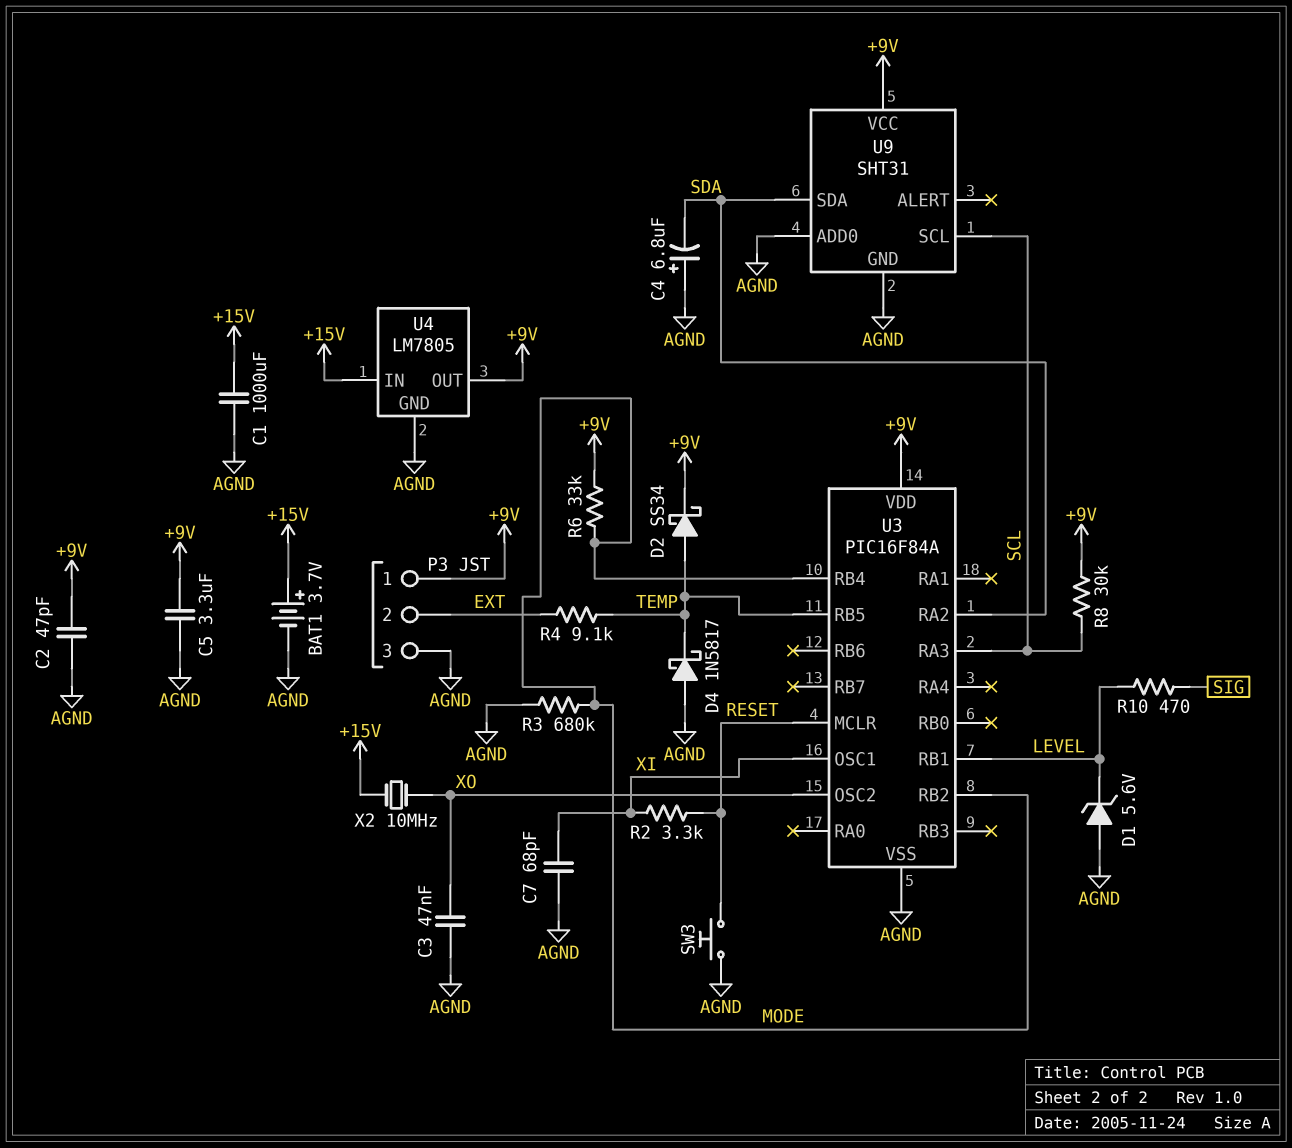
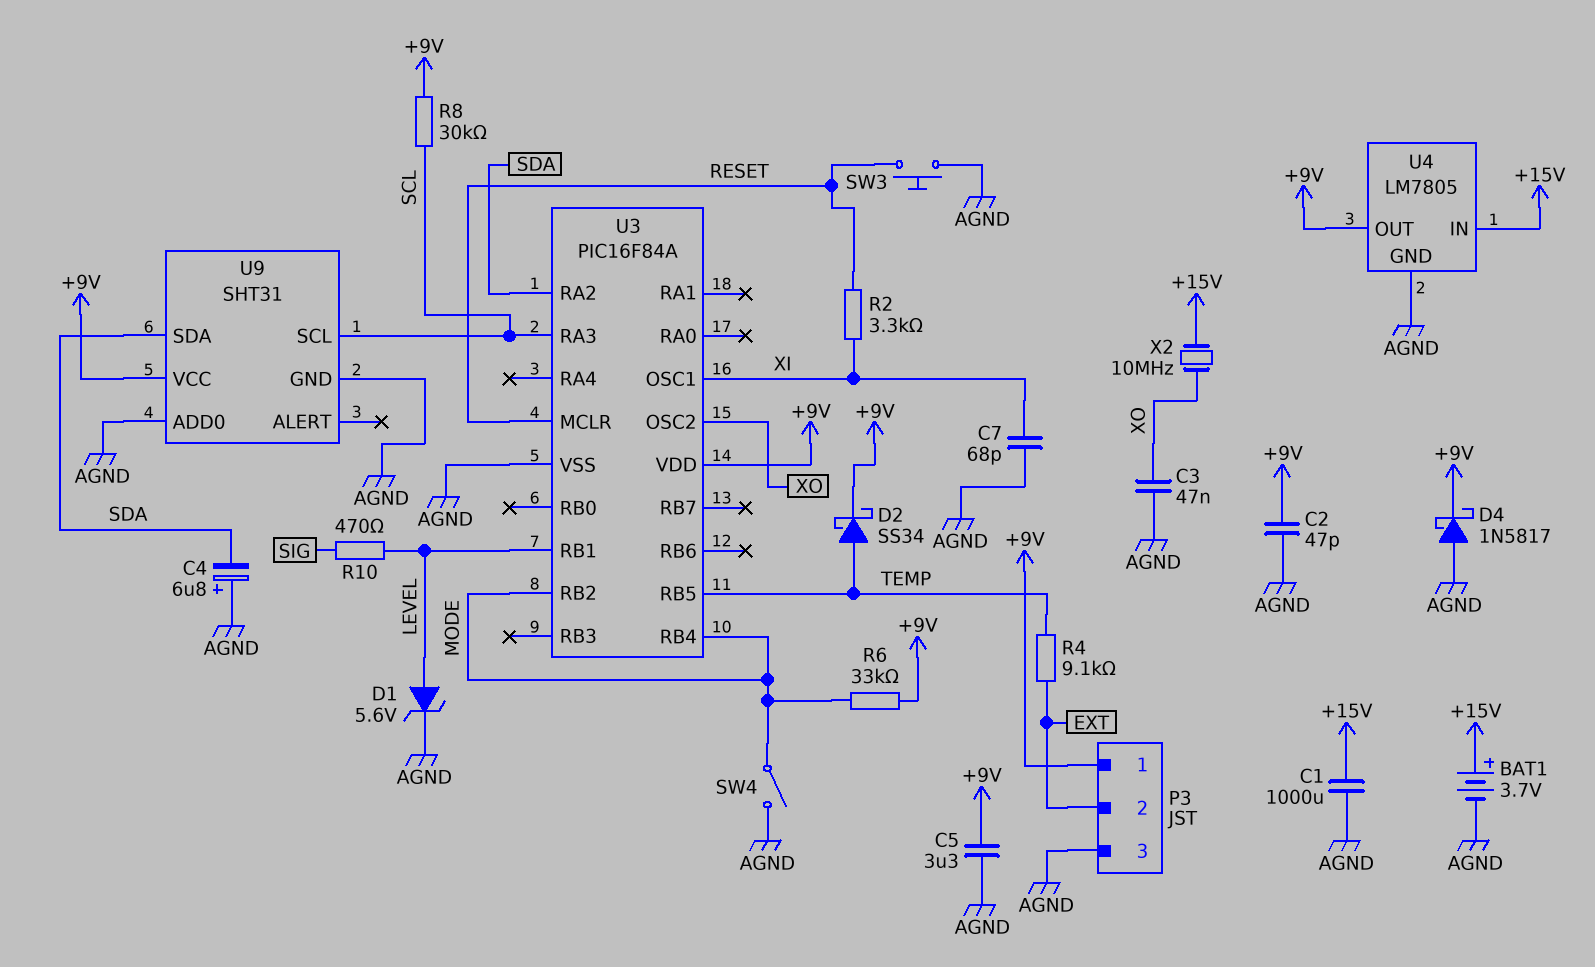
D1: zener 5.6V (A AGND, K LEVEL) -> zener 5.6V (A LEVEL, K AGND)
D4: schottky 1N5817 (A AGND, K TEMP) -> schottky 1N5817 (A AGND, K +9V)
R3: 680k (AGND, MODE) -> none
SW4: none -> switch (AGND, MODE)

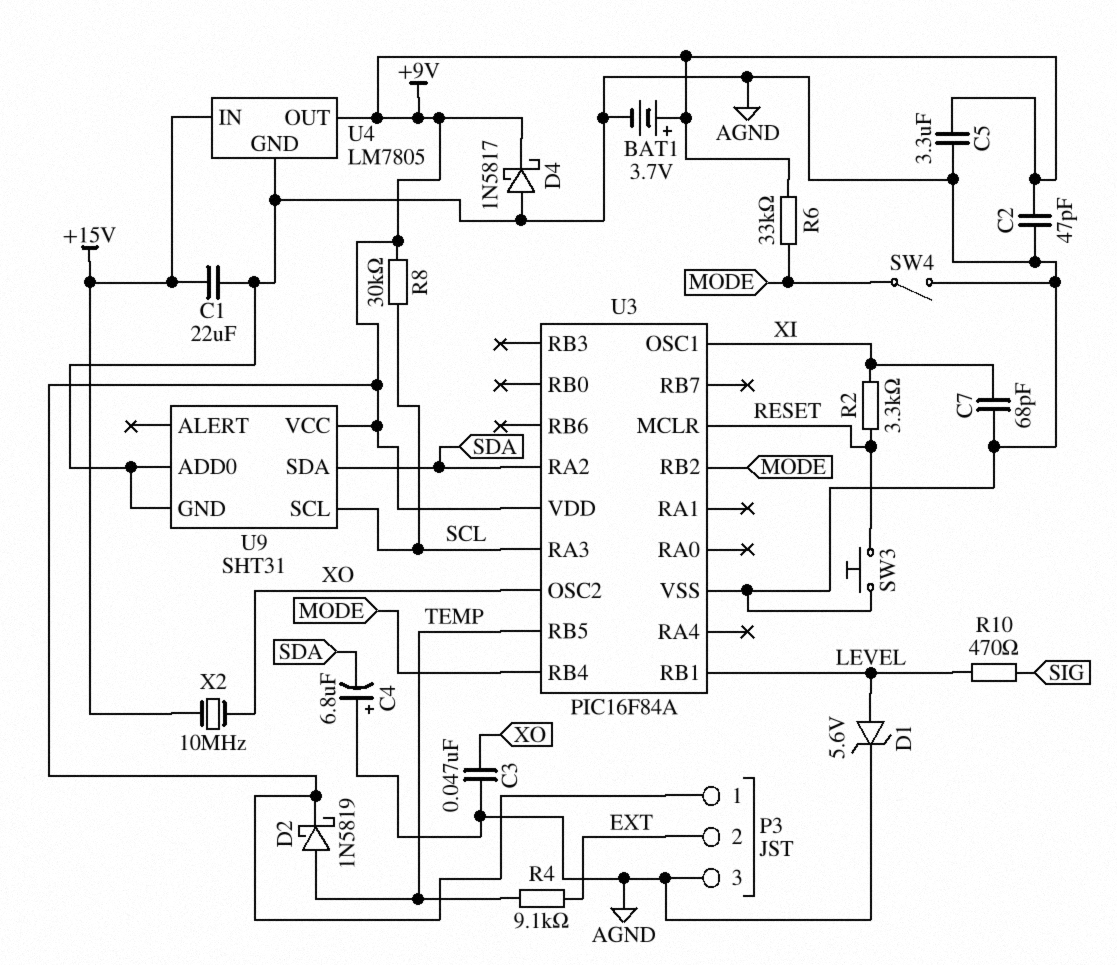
BAT1: 3.7V (plus +15V, minus AGND) -> 3.7V (plus +9V, minus AGND)
C1: 1000uF (+15V, AGND) -> 22uF (+15V, AGND)
D2: schottky SS34 (A TEMP, K +9V) -> schottky 1N5819 (A TEMP, K +9V)

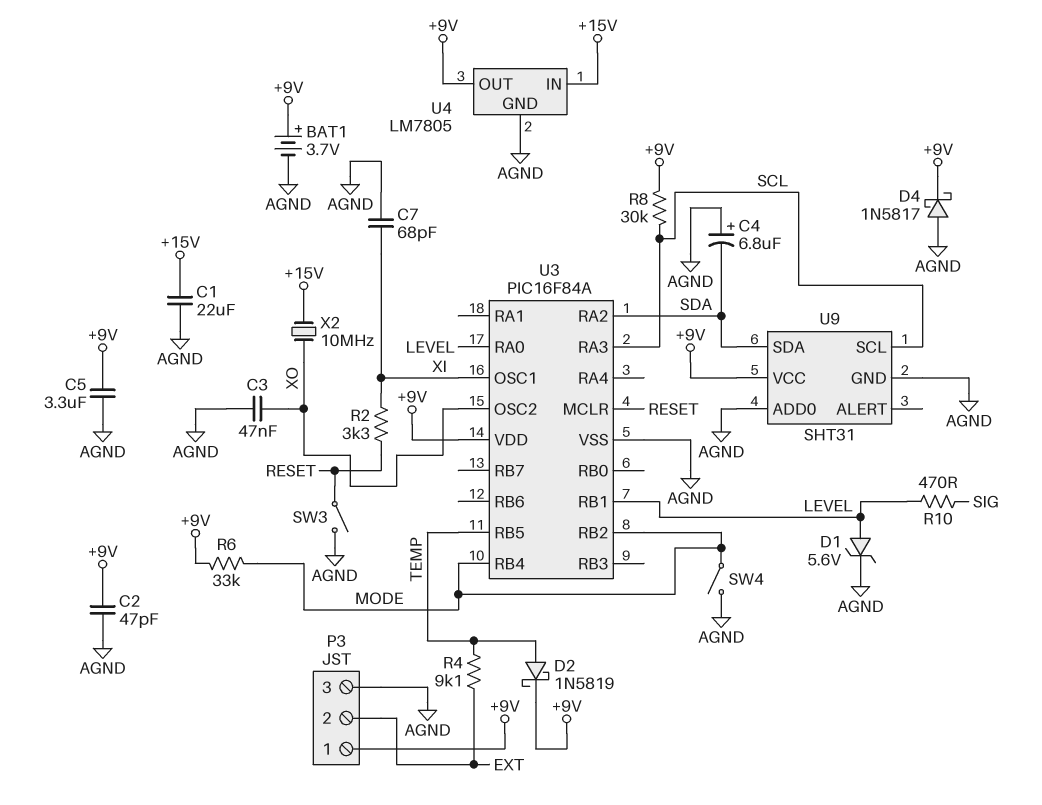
SW3: button (AGND, RESET) -> switch (AGND, RESET)
U3 pin RA0: none -> LEVEL

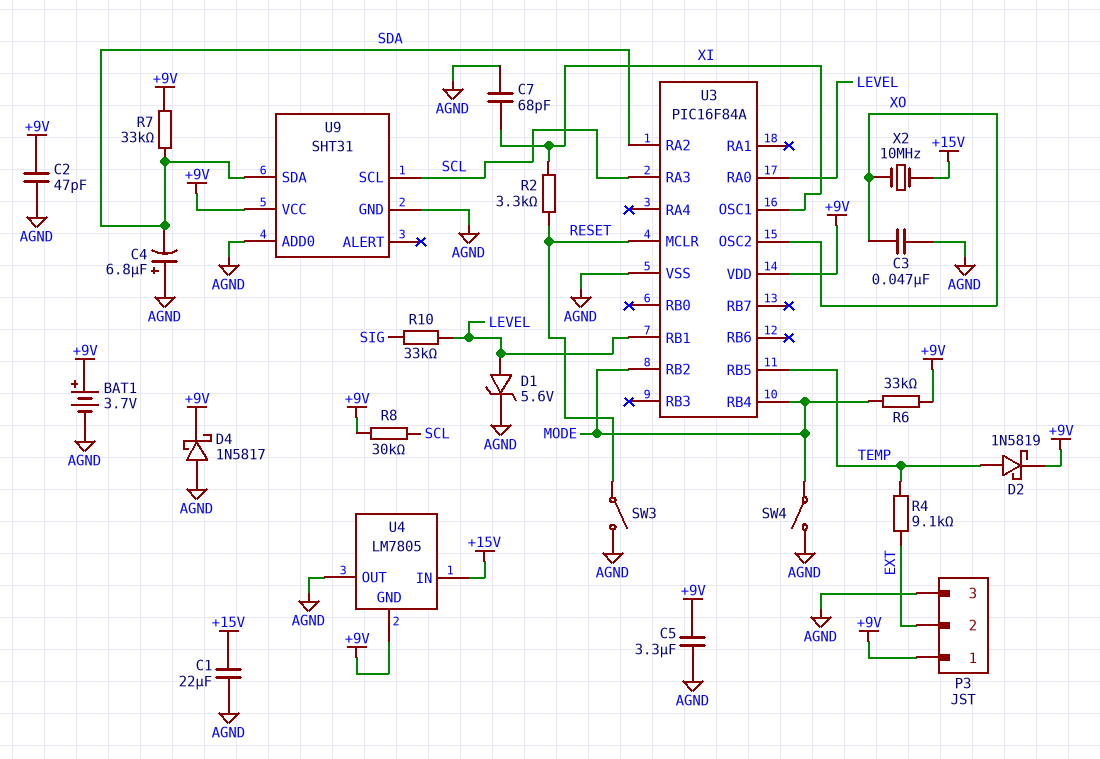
R7: none -> 33k (+9V, SDA)
R10: 470 (LEVEL, SIG) -> 33k (LEVEL, SIG)
U4 pin GND: AGND -> +9V
U4 pin OUT: +9V -> AGND

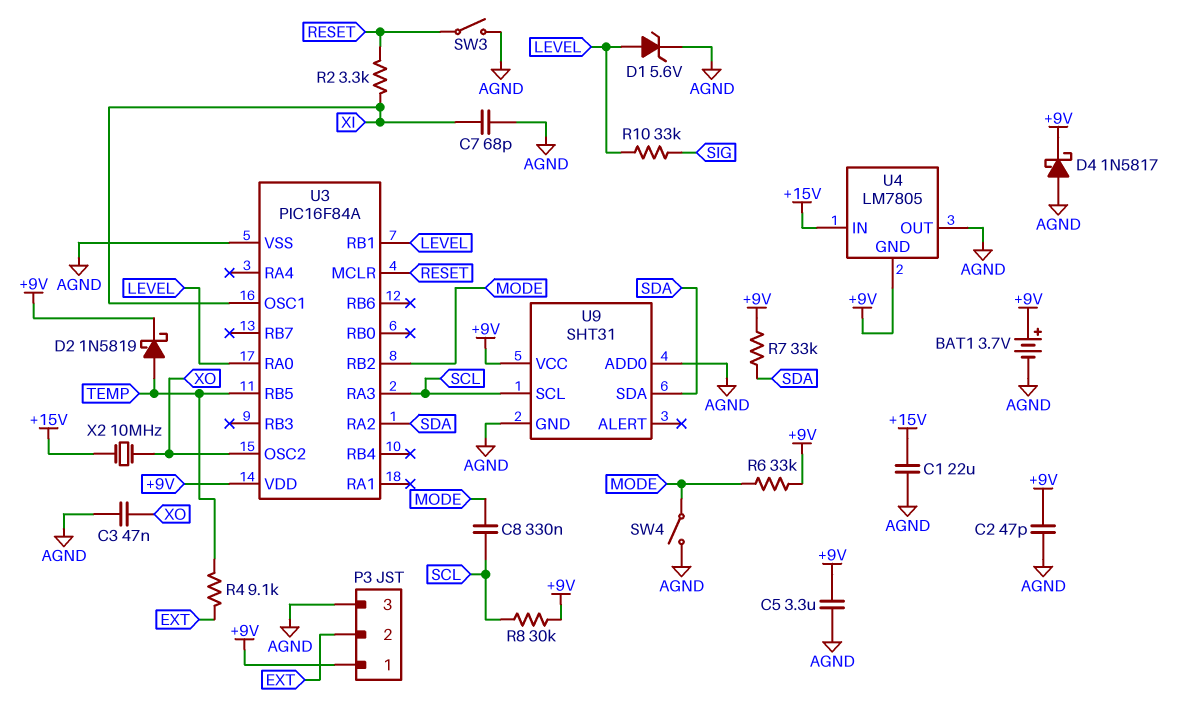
C4: 6.8uF (plus AGND, minus SDA) -> none
C8: none -> 330nF (MODE, SCL)
U3 pin RB4: MODE -> none

